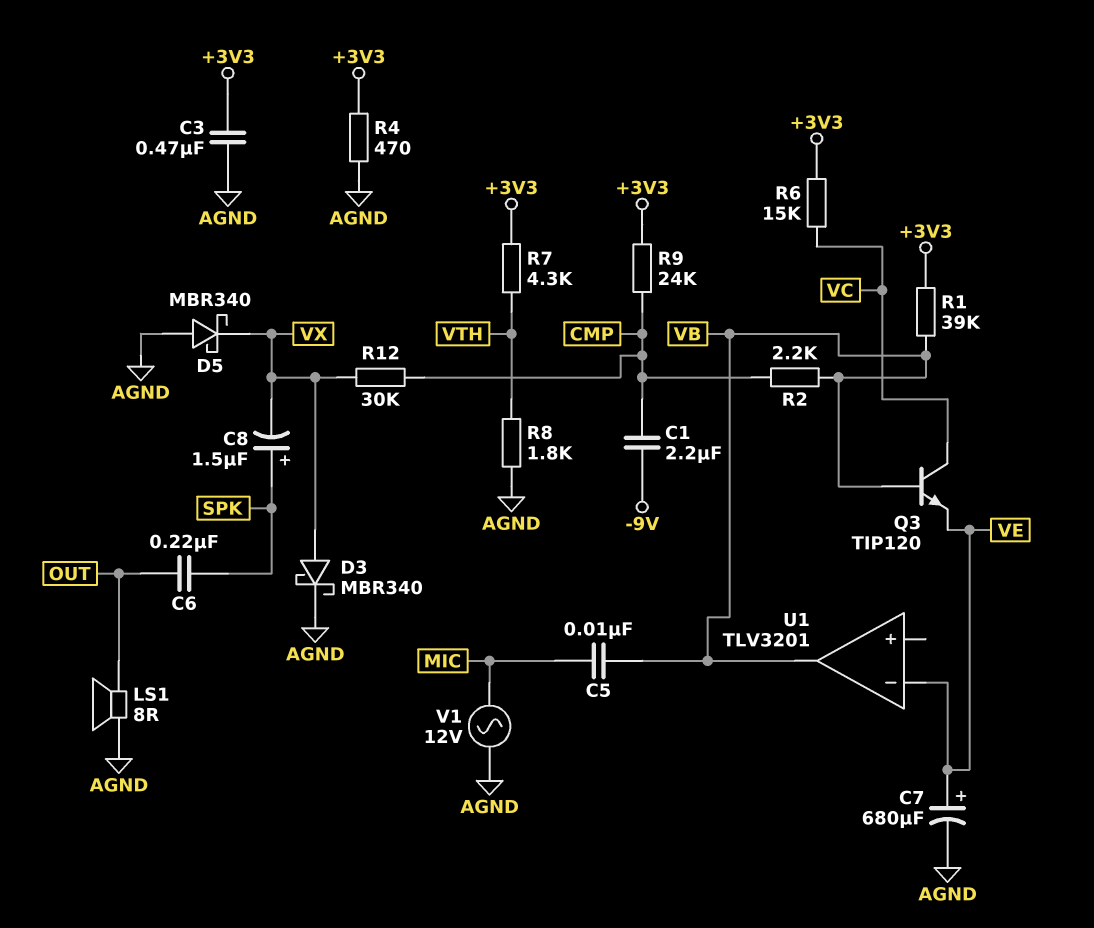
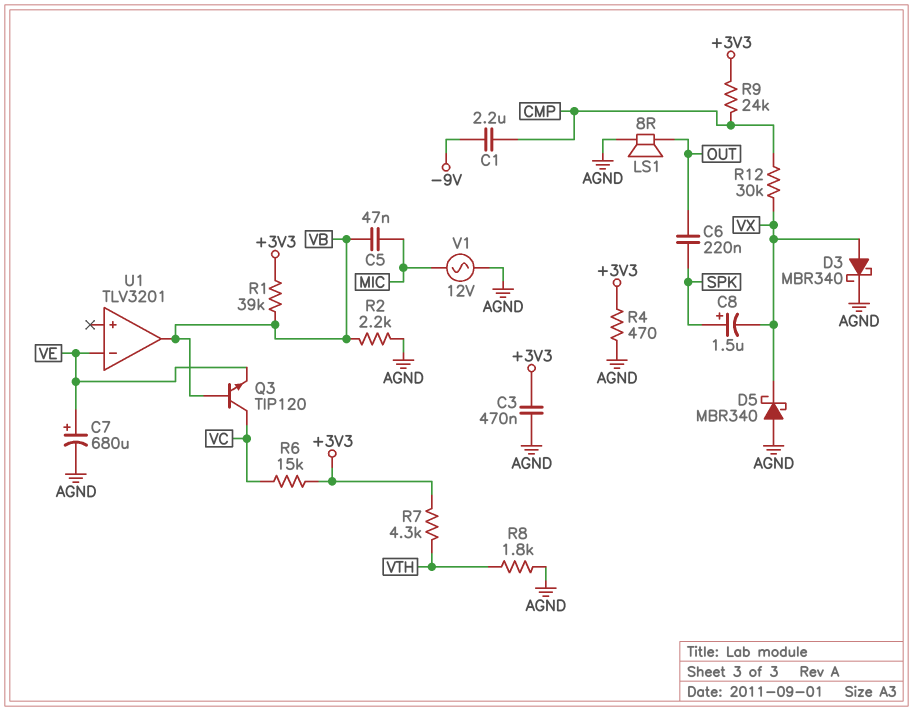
C5: 10nF (MIC, VB) -> 47nF (MIC, VB)
R2: 2.2k (CMP, VB) -> 2.2k (AGND, VB)

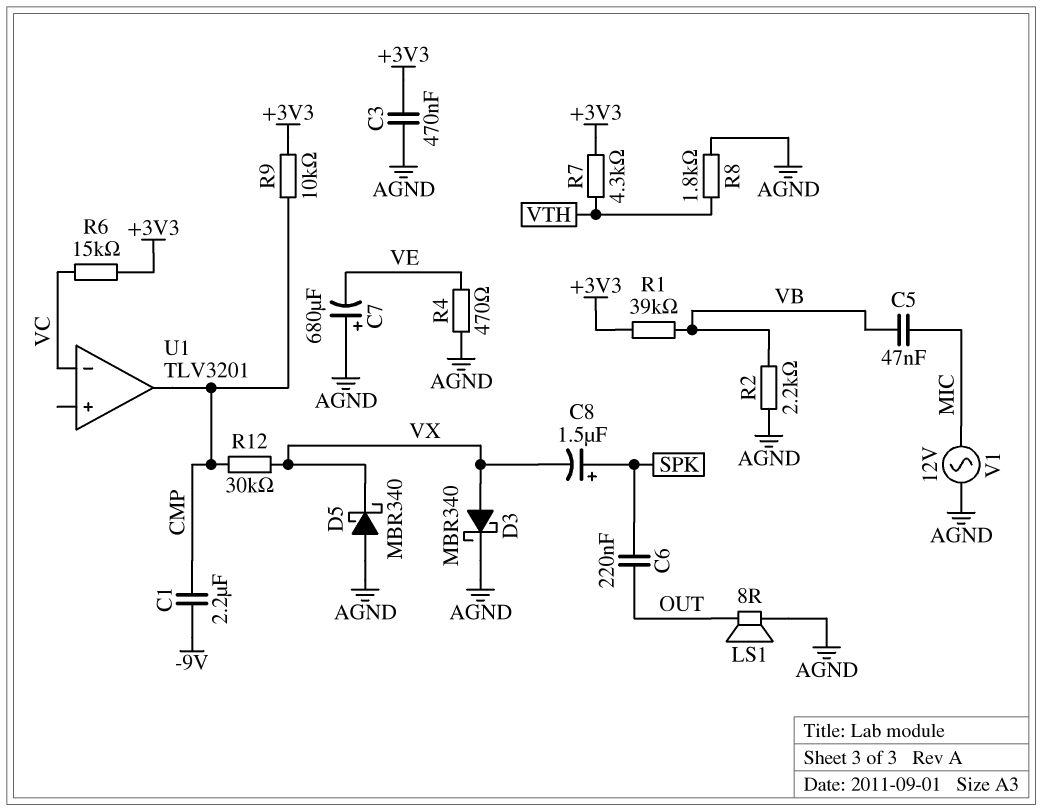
C7: 680uF (plus VE, minus AGND) -> 680uF (plus AGND, minus VE)
Q3: NPN TIP120 (B VB, C VC, E VE) -> none
R4: 470 (+3V3, AGND) -> 470 (AGND, VE)
R9: 24k (+3V3, CMP) -> 10k (+3V3, CMP)
U1 pin in-: VE -> VC
U1 pin out: VB -> CMP

